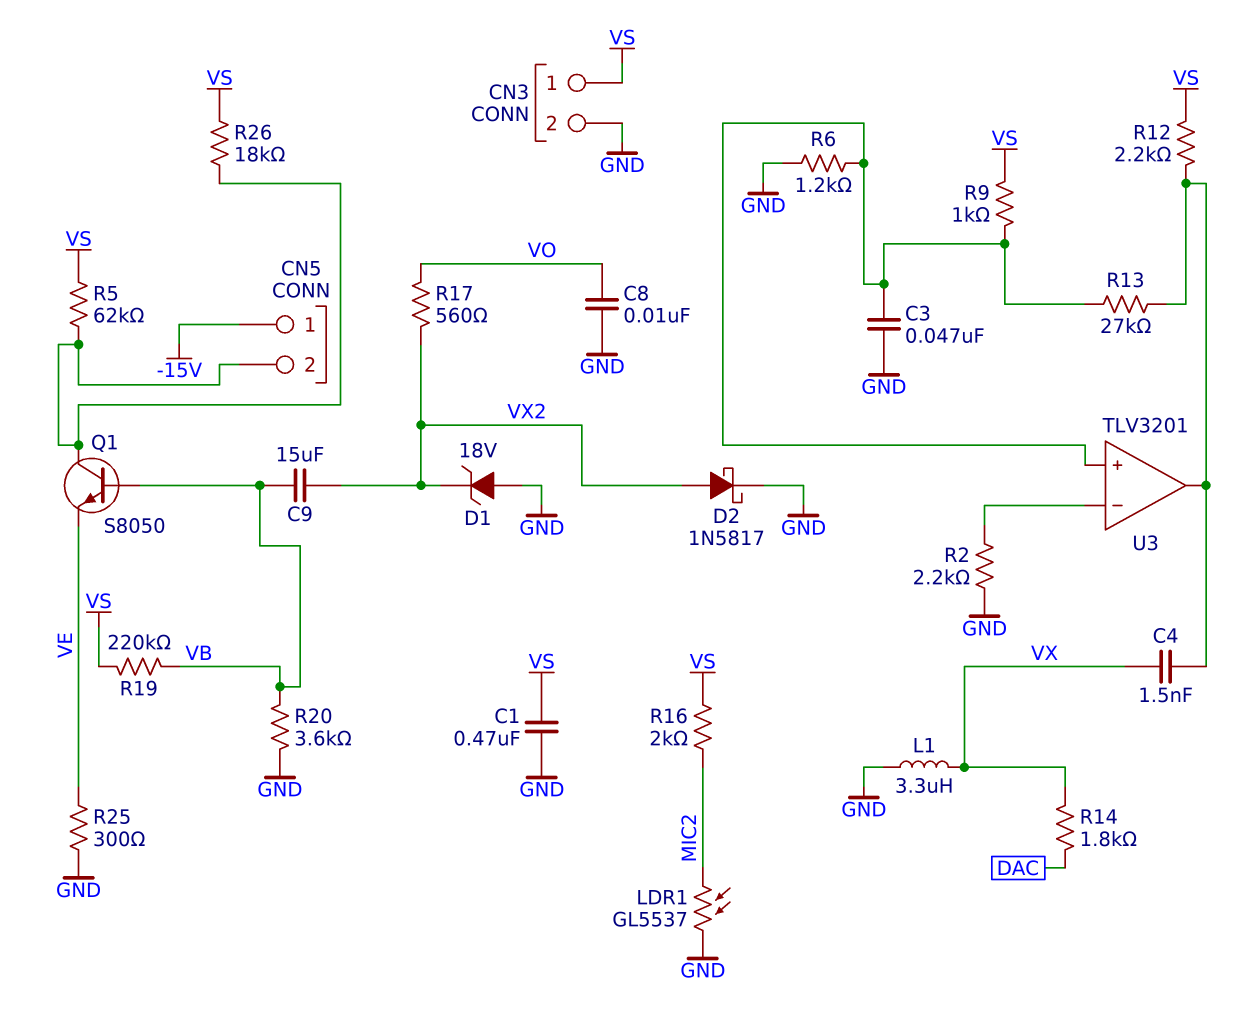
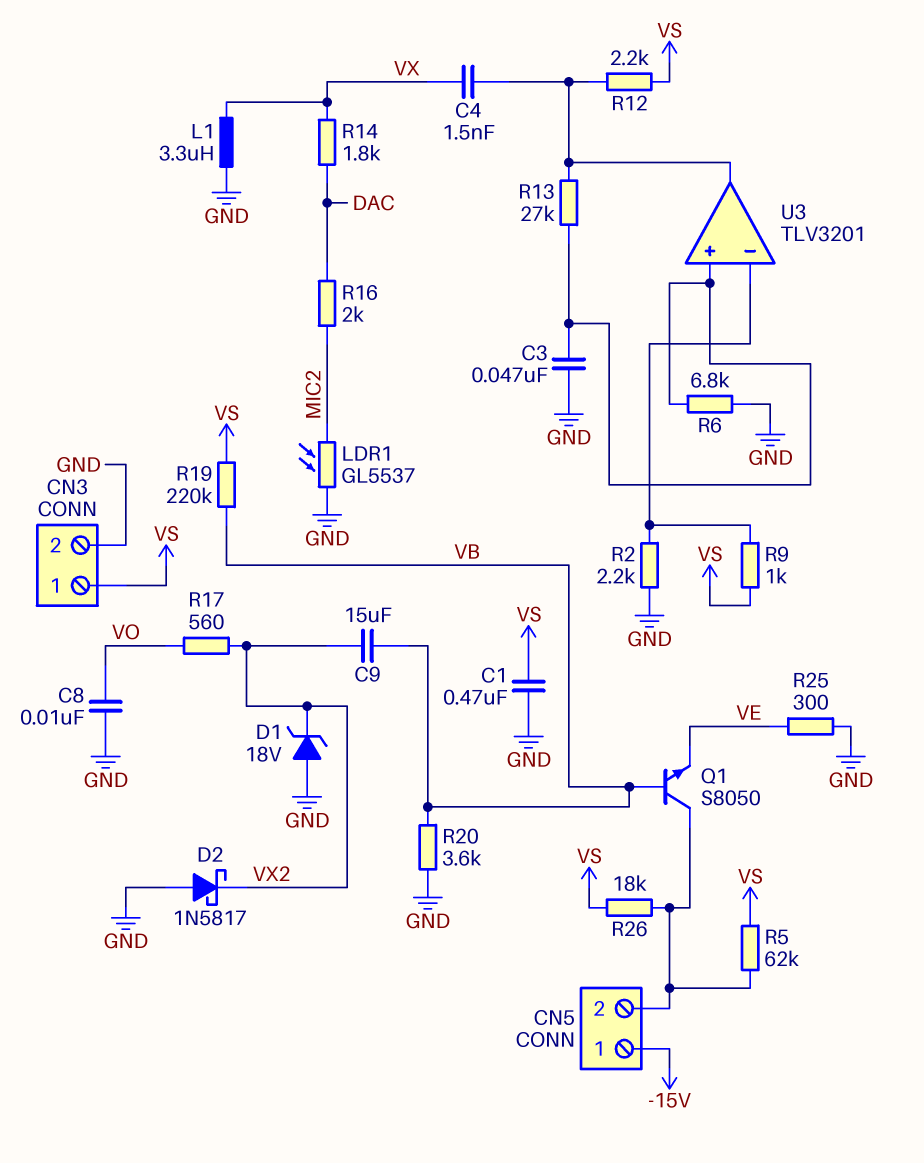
D2: schottky 1N5817 (A VX2, K GND) -> schottky 1N5817 (A GND, K VX2)
R6: 1.2k (GND, U3/in+) -> 6.8k (GND, U3/in+)
R9: 1k (U3/in+, VS) -> 1k (U3/in-, VS)
R16: 2k (MIC2, VS) -> 2k (DAC, MIC2)

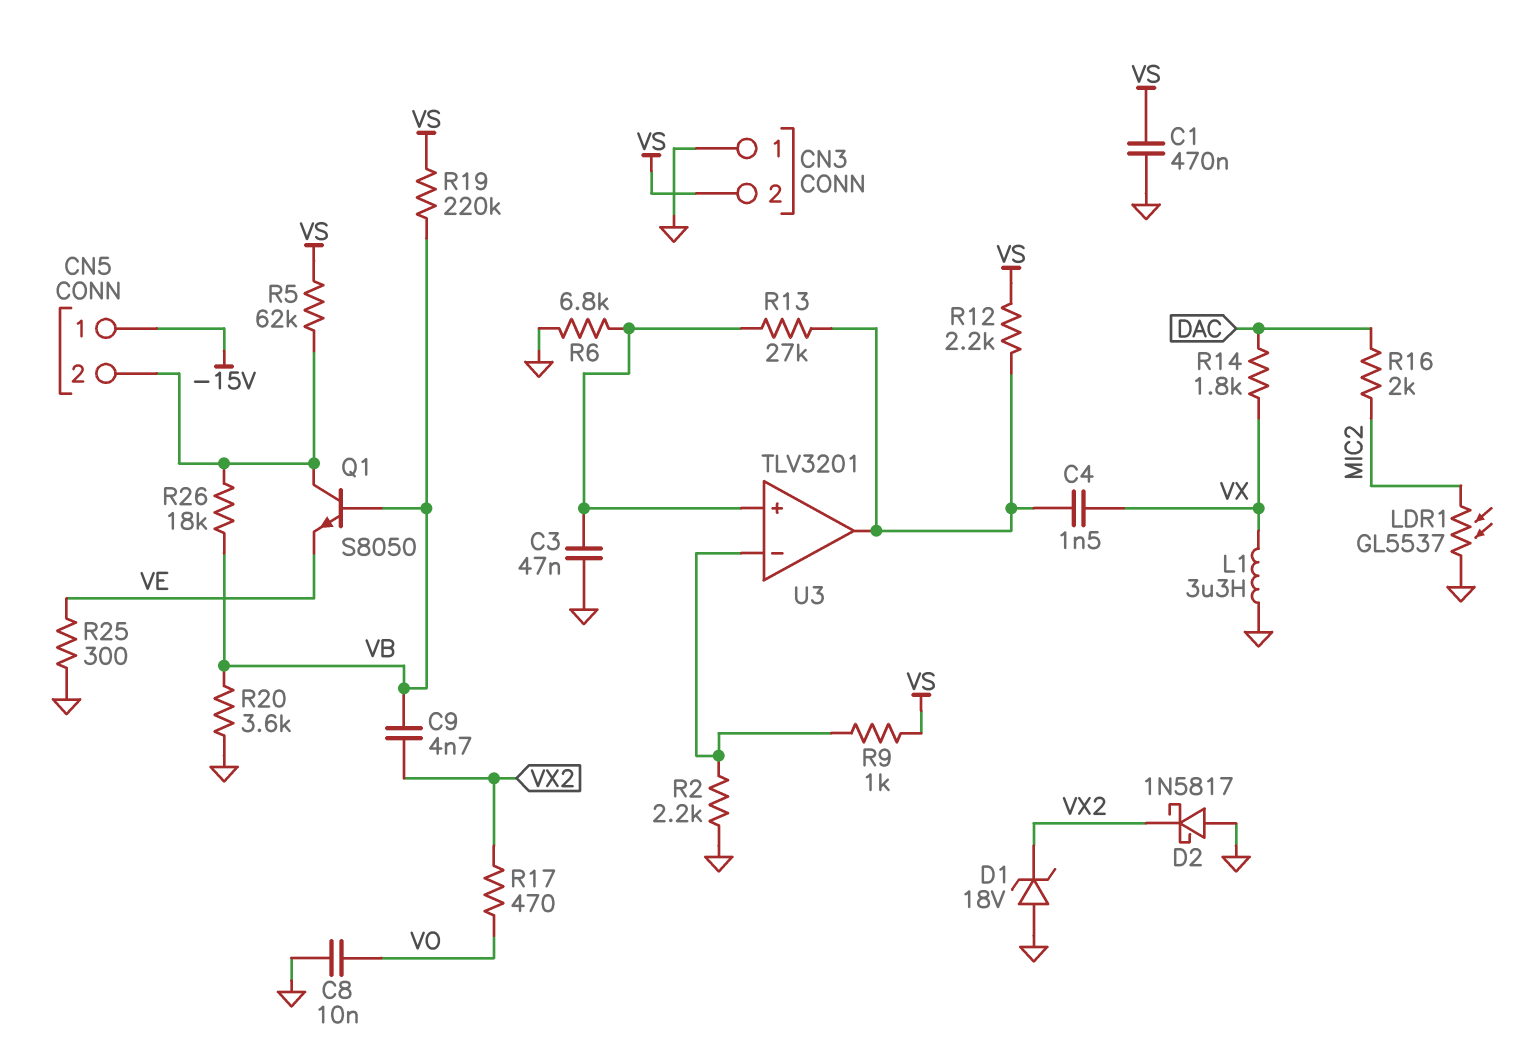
C9: 15uF (VB, VX2) -> 4.7nF (VB, VX2)
CN3 pin 1: VS -> GND
CN3 pin 2: GND -> VS
R17: 560 (VO, VX2) -> 470 (VO, VX2)
R26: 18k (CN5/2, VS) -> 18k (CN5/2, VB)

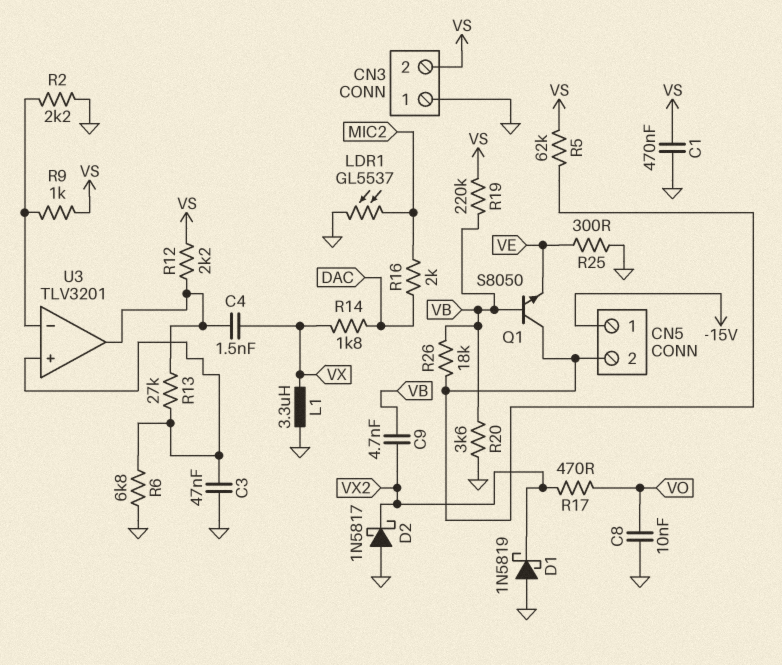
D1: zener 18V (A GND, K VX2) -> schottky 1N5819 (A GND, K VX2)

